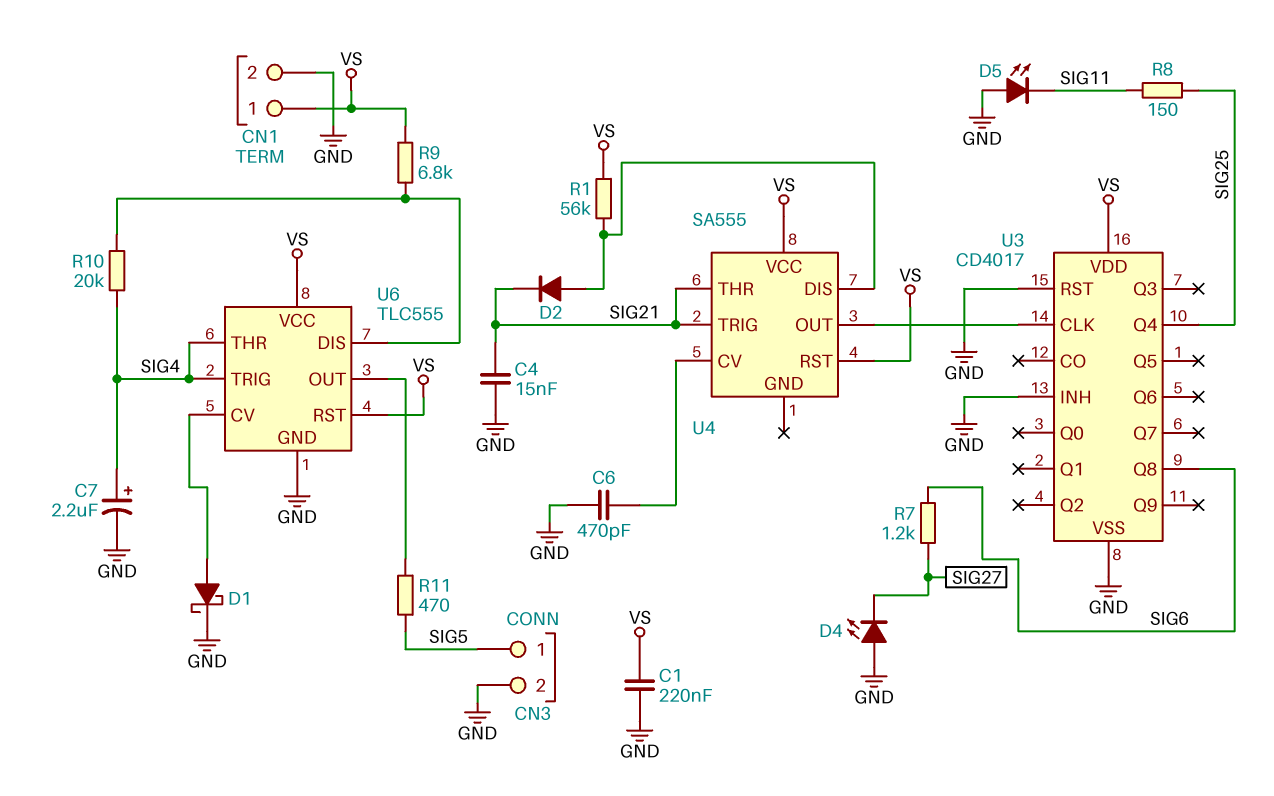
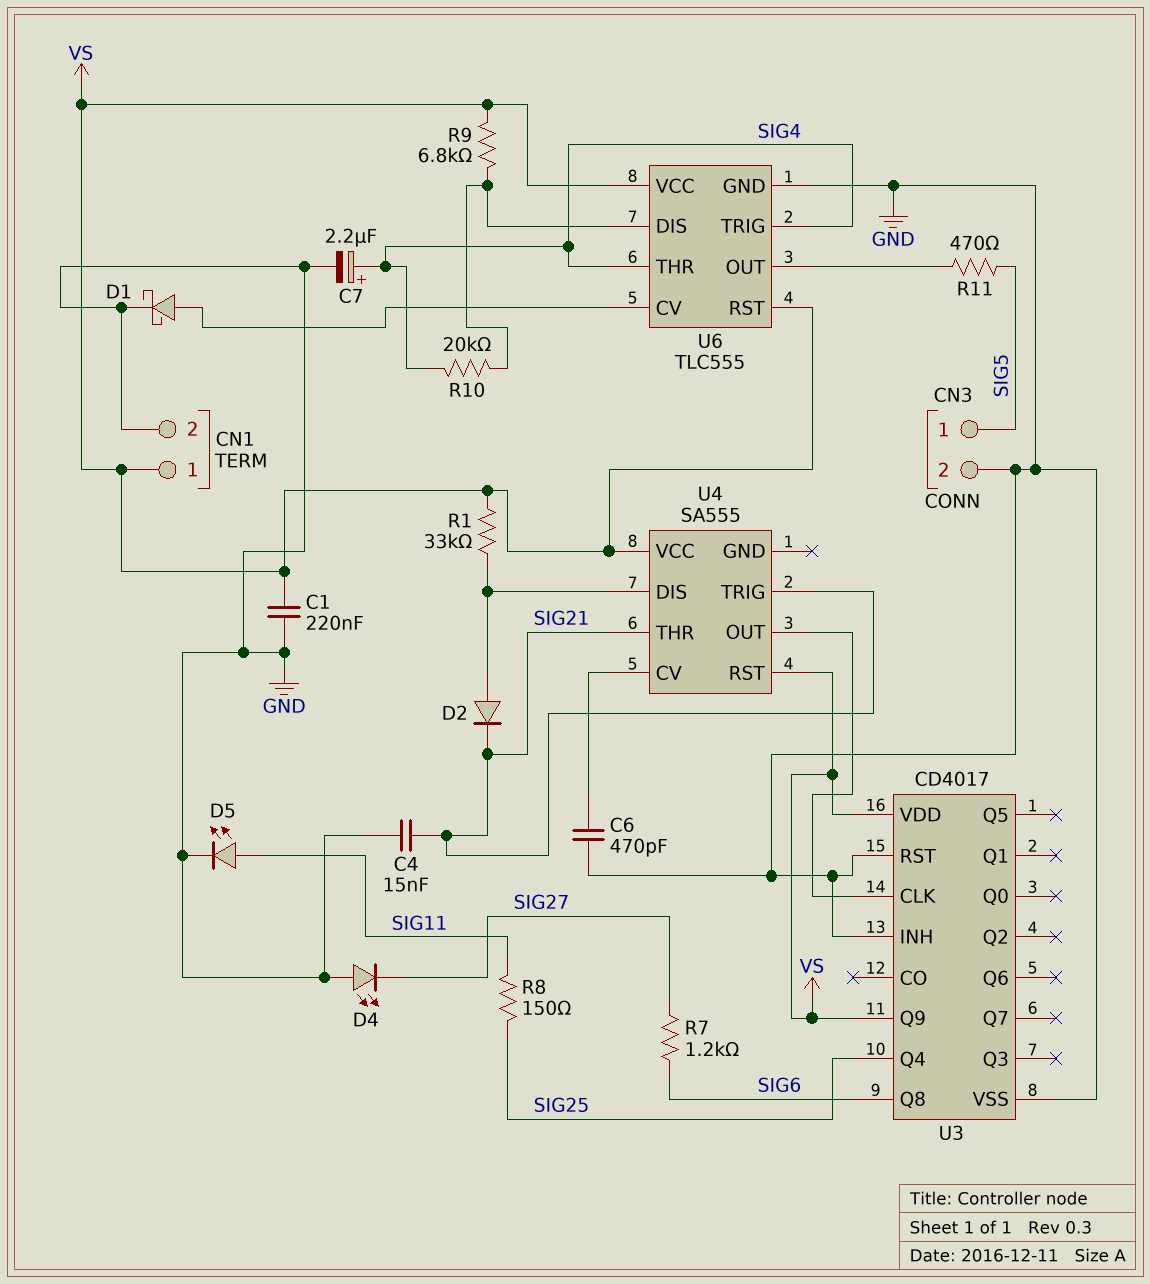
D5: LED (A GND, K SIG11) -> LED (A SIG11, K GND)
R1: 56k (U4/DIS, VS) -> 33k (U4/DIS, VS)
U3 pin Q9: none -> VS

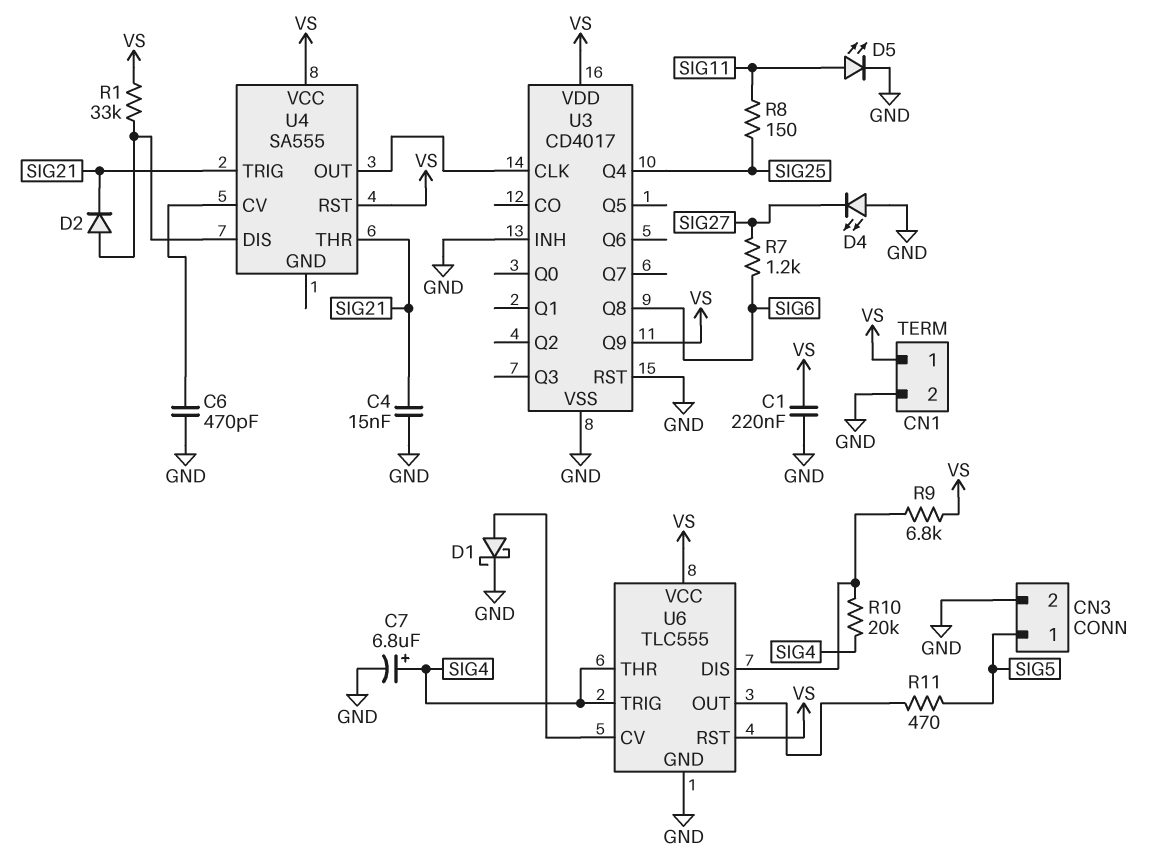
C7: 2.2uF (plus SIG4, minus GND) -> 6.8uF (plus SIG4, minus GND)

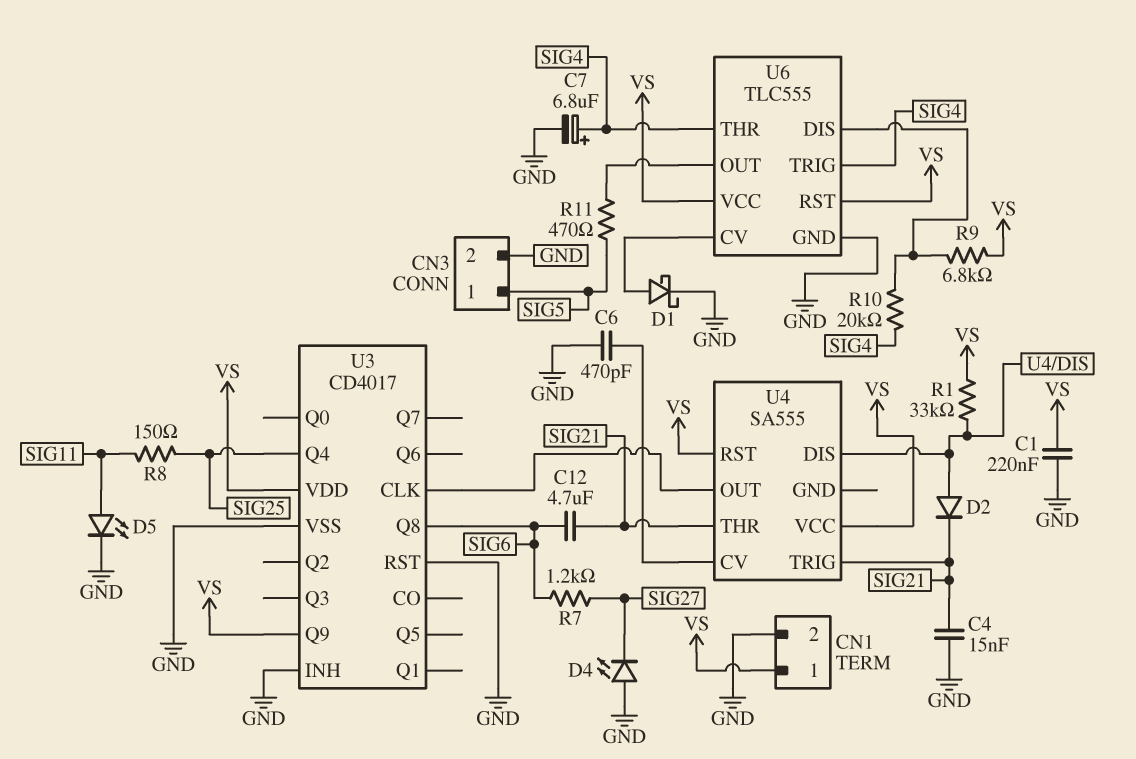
C12: none -> 4.7uF (SIG6, SIG21)

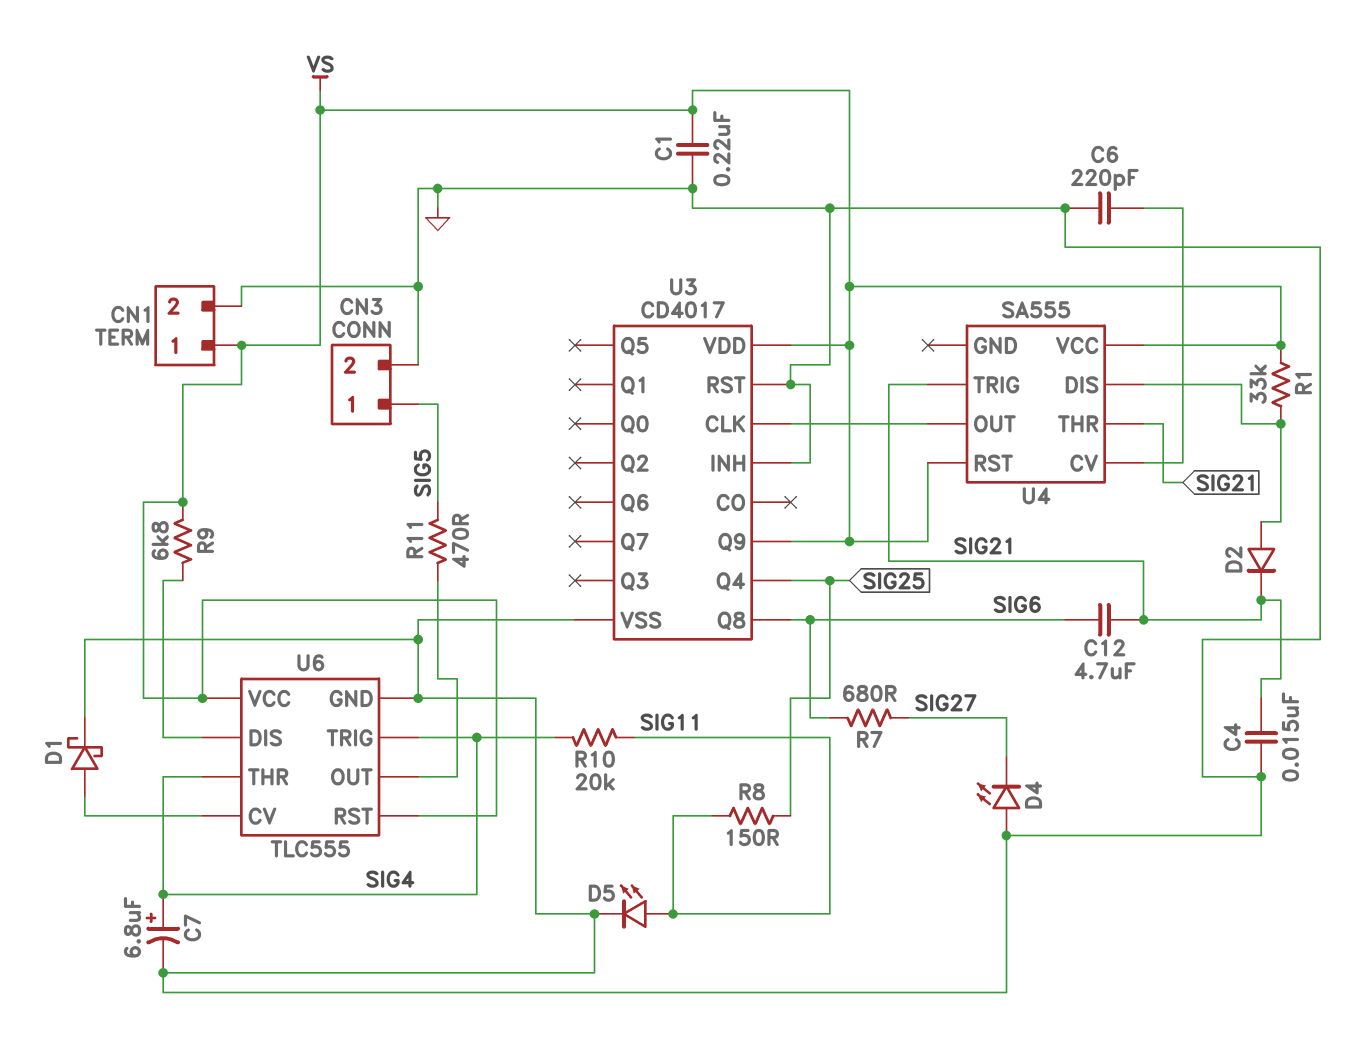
C6: 470pF (GND, U4/CV) -> 220pF (GND, U4/CV)
R7: 1.2k (SIG6, SIG27) -> 680 (SIG6, SIG27)
R10: 20k (SIG4, U6/DIS) -> 20k (SIG4, SIG11)

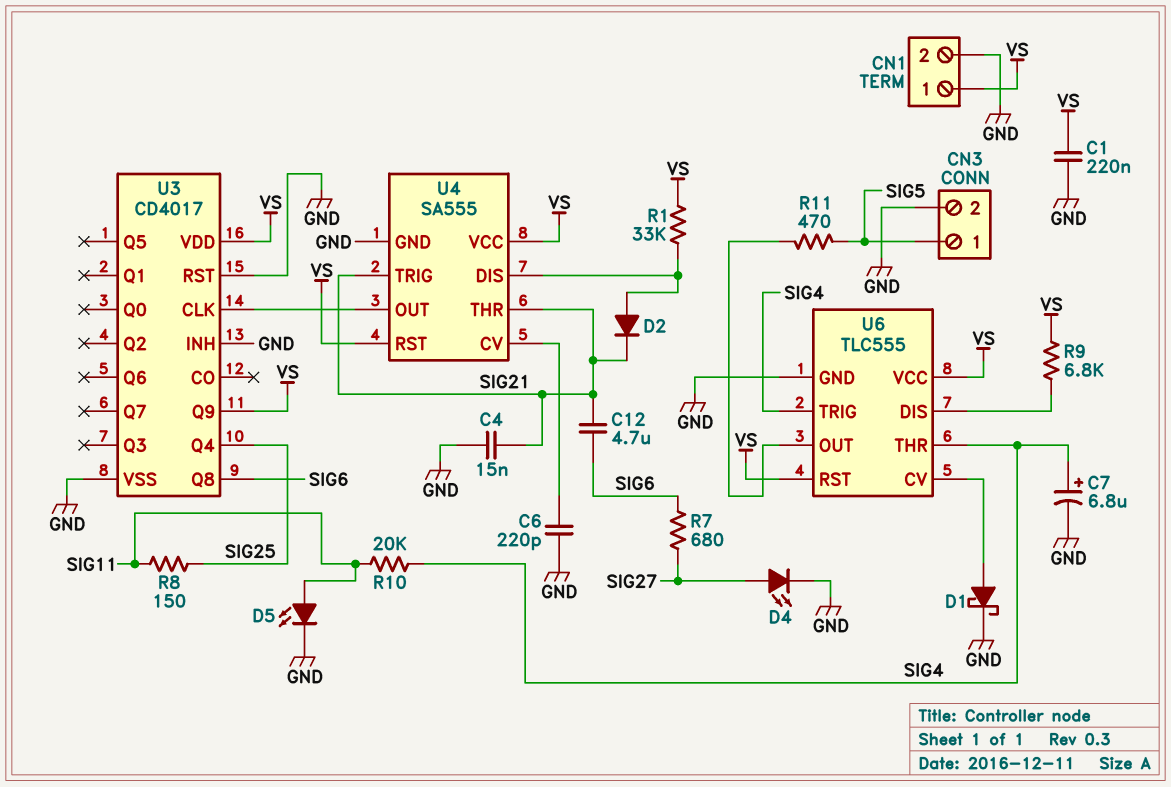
D4: LED (A GND, K SIG27) -> LED (A SIG27, K GND)
U4 pin GND: none -> GND

